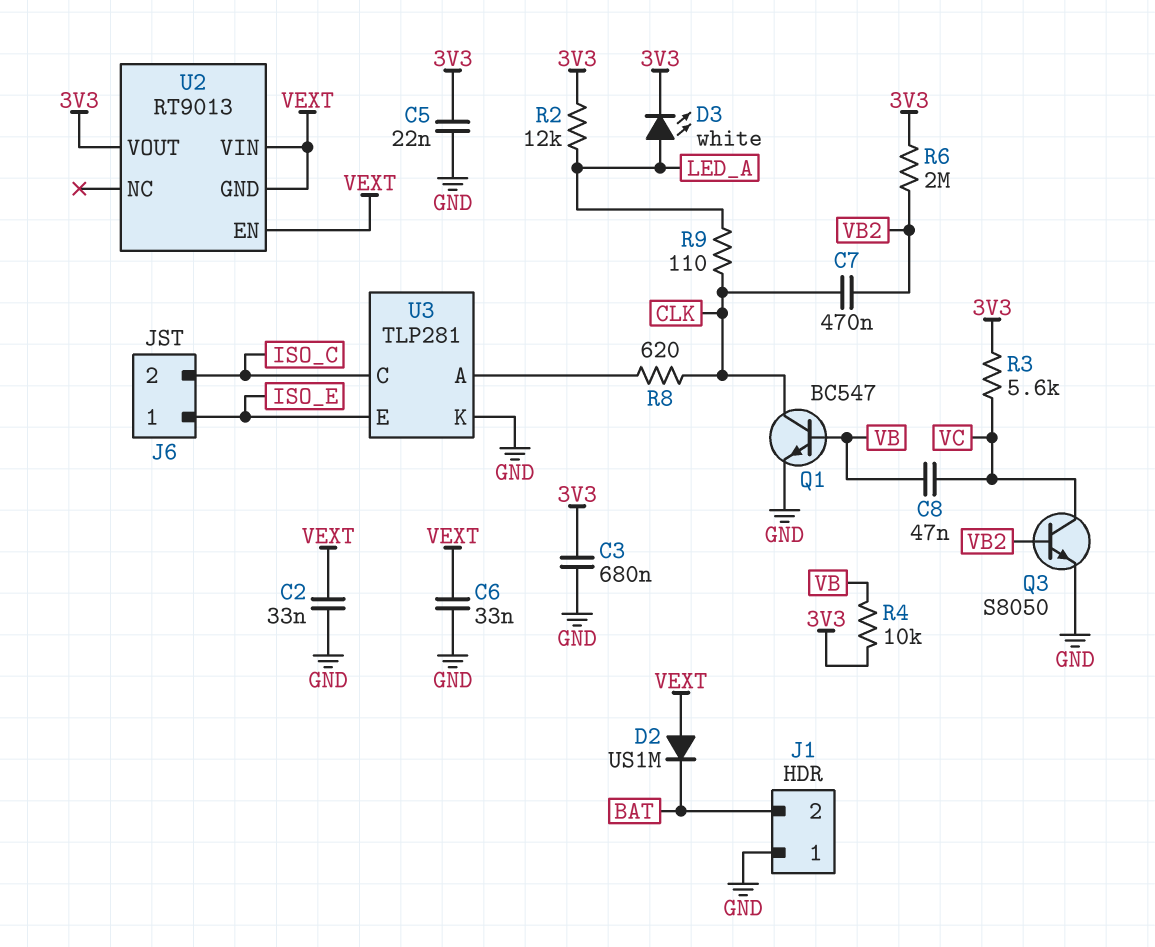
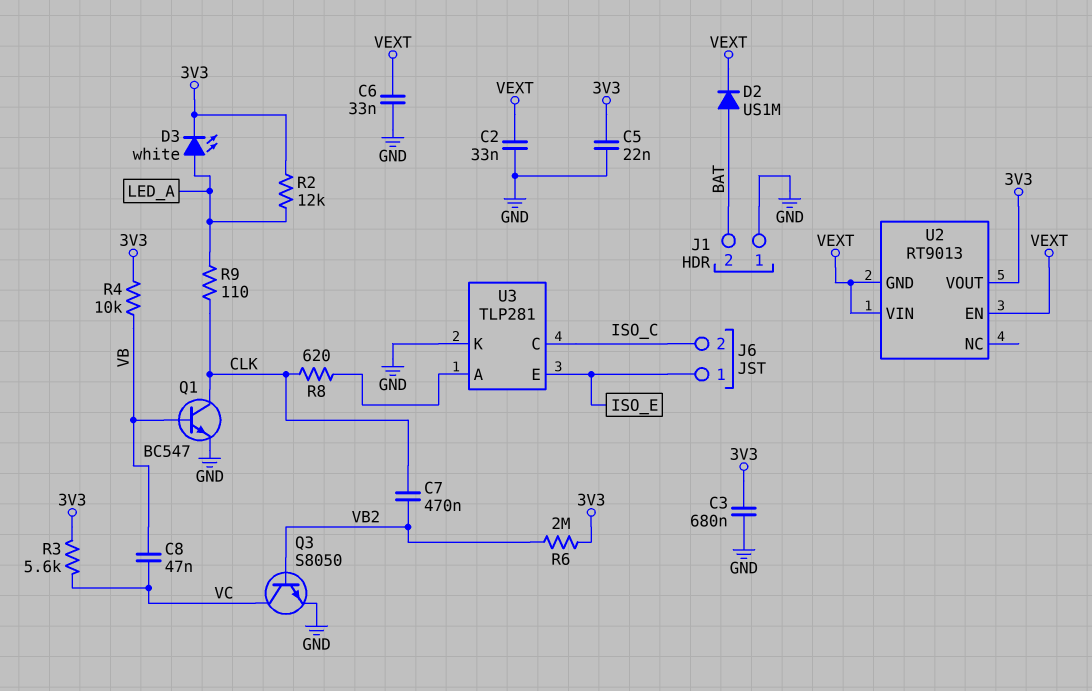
D2: diode US1M (A VEXT, K BAT) -> diode US1M (A BAT, K VEXT)

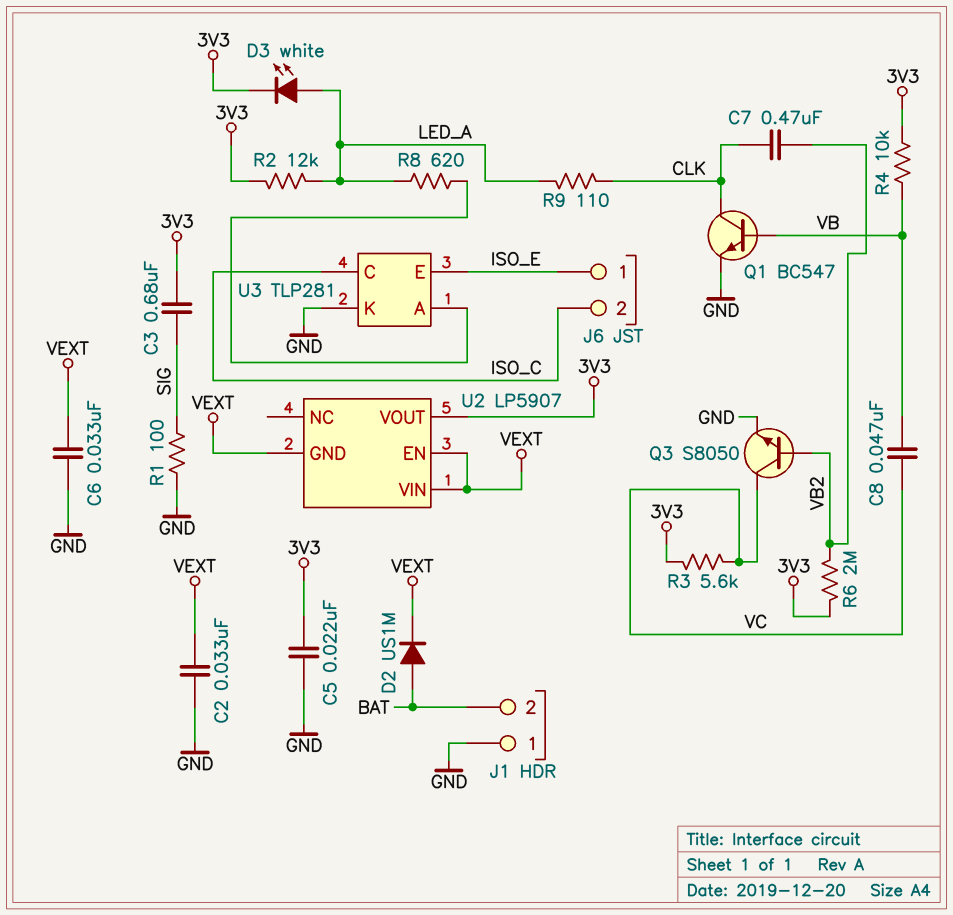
C3: 680nF (3V3, GND) -> 680nF (3V3, SIG)
R1: none -> 100 (GND, SIG)
R8: 620 (CLK, U3/A) -> 620 (LED_A, U3/A)
U2: RT9013 -> LP5907

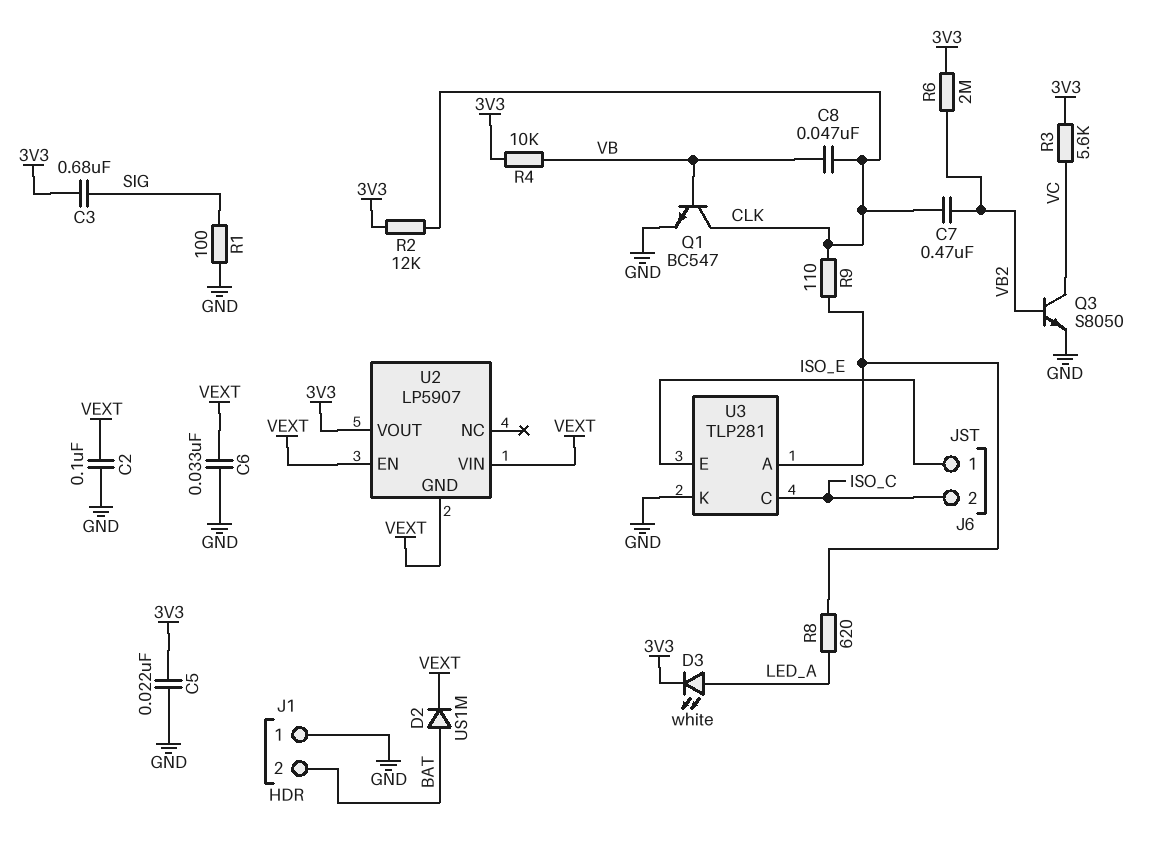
C2: 33nF (GND, VEXT) -> 100nF (GND, VEXT)
C8: 47nF (VB, VC) -> 47nF (CLK, VB)
R2: 12k (3V3, LED_A) -> 12k (3V3, CLK)
R9: 110 (CLK, LED_A) -> 110 (CLK, U3/A)

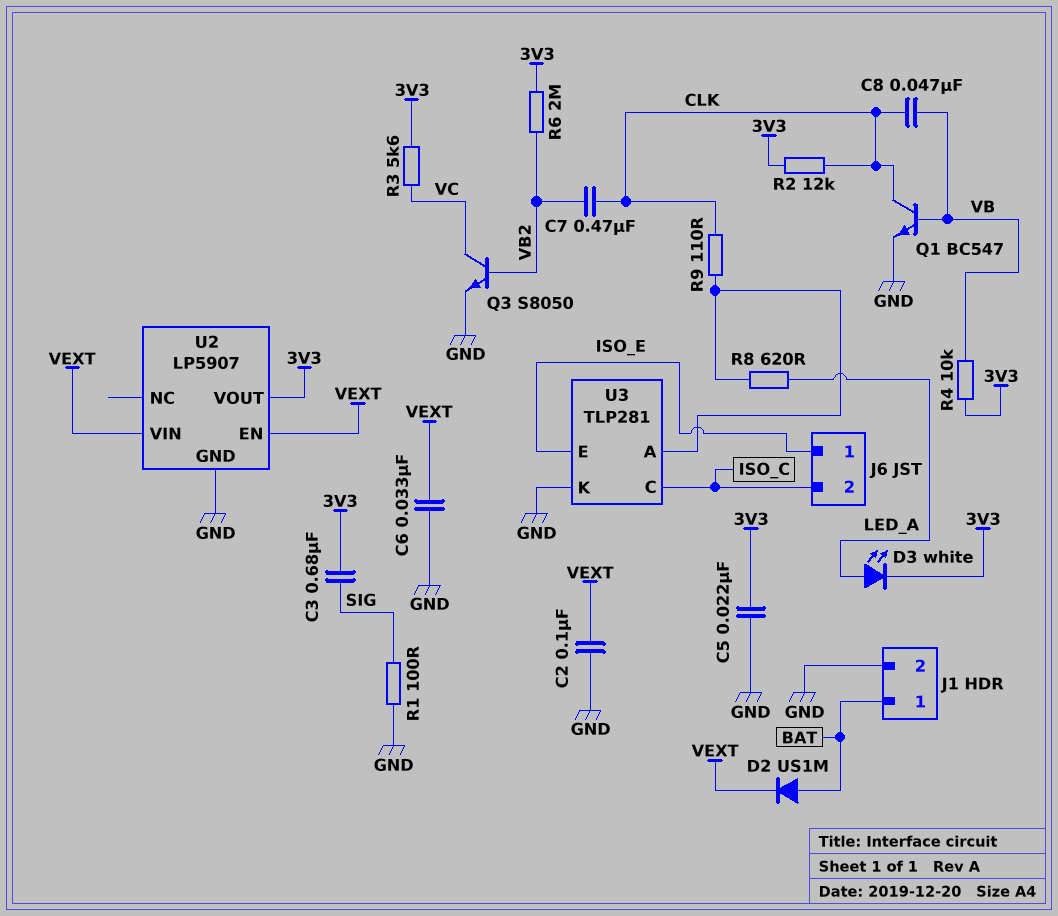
J1 pin 1: GND -> BAT
J1 pin 2: BAT -> GND
U2 pin GND: VEXT -> GND

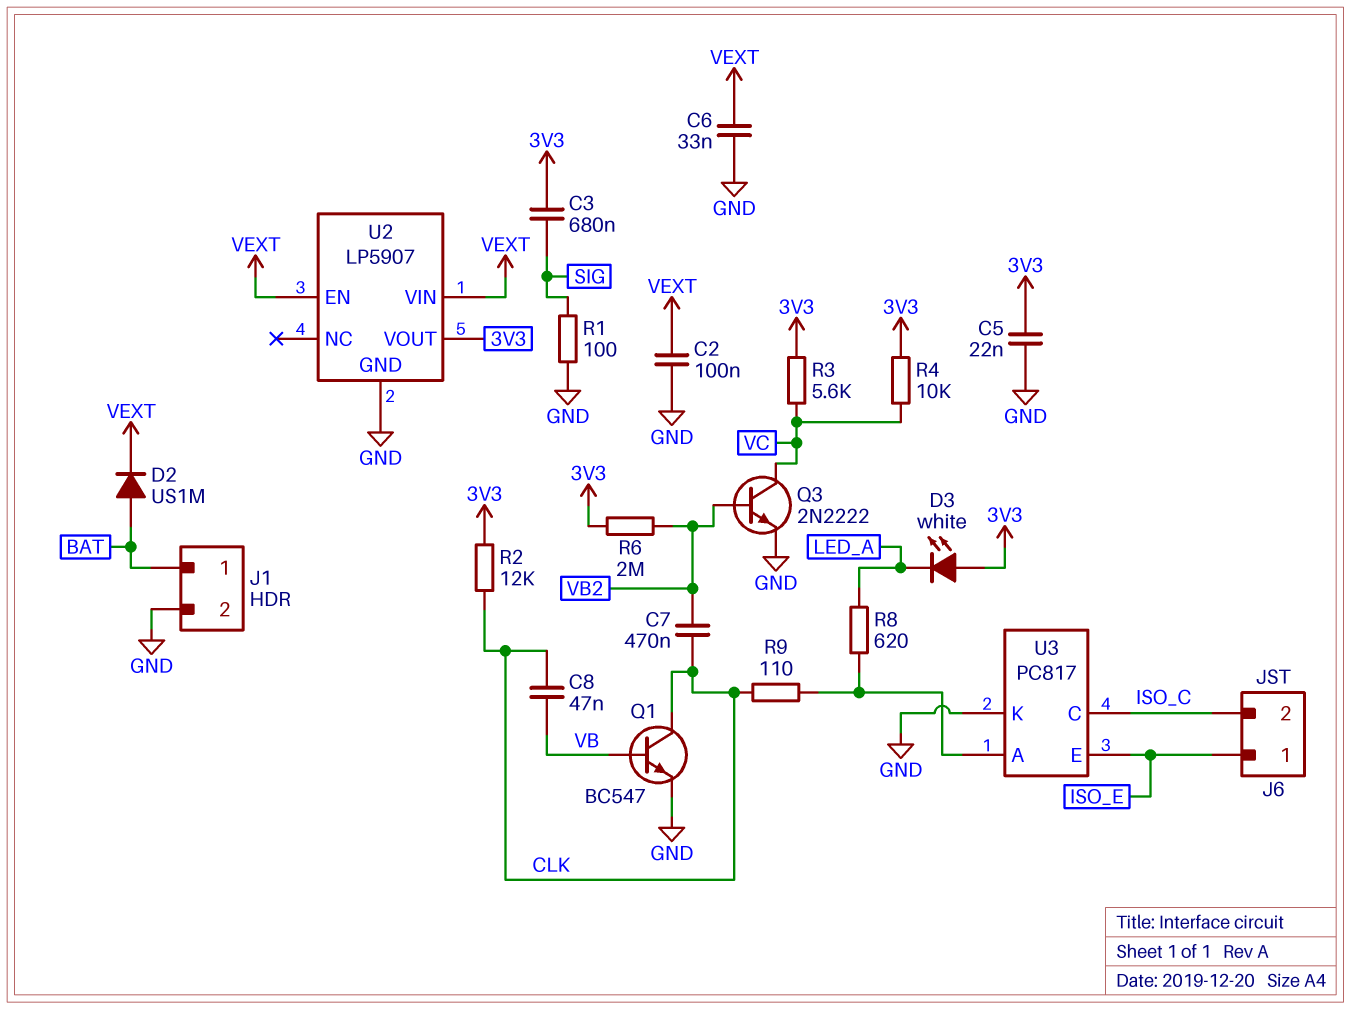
D3: LED white (A LED_A, K 3V3) -> LED white (A 3V3, K LED_A)
Q3: NPN S8050 (B VB2, C VC, E GND) -> NPN 2N2222 (B VB2, C VC, E GND)
R4: 10k (3V3, VB) -> 10k (3V3, VC)
U3: TLP281 -> PC817

